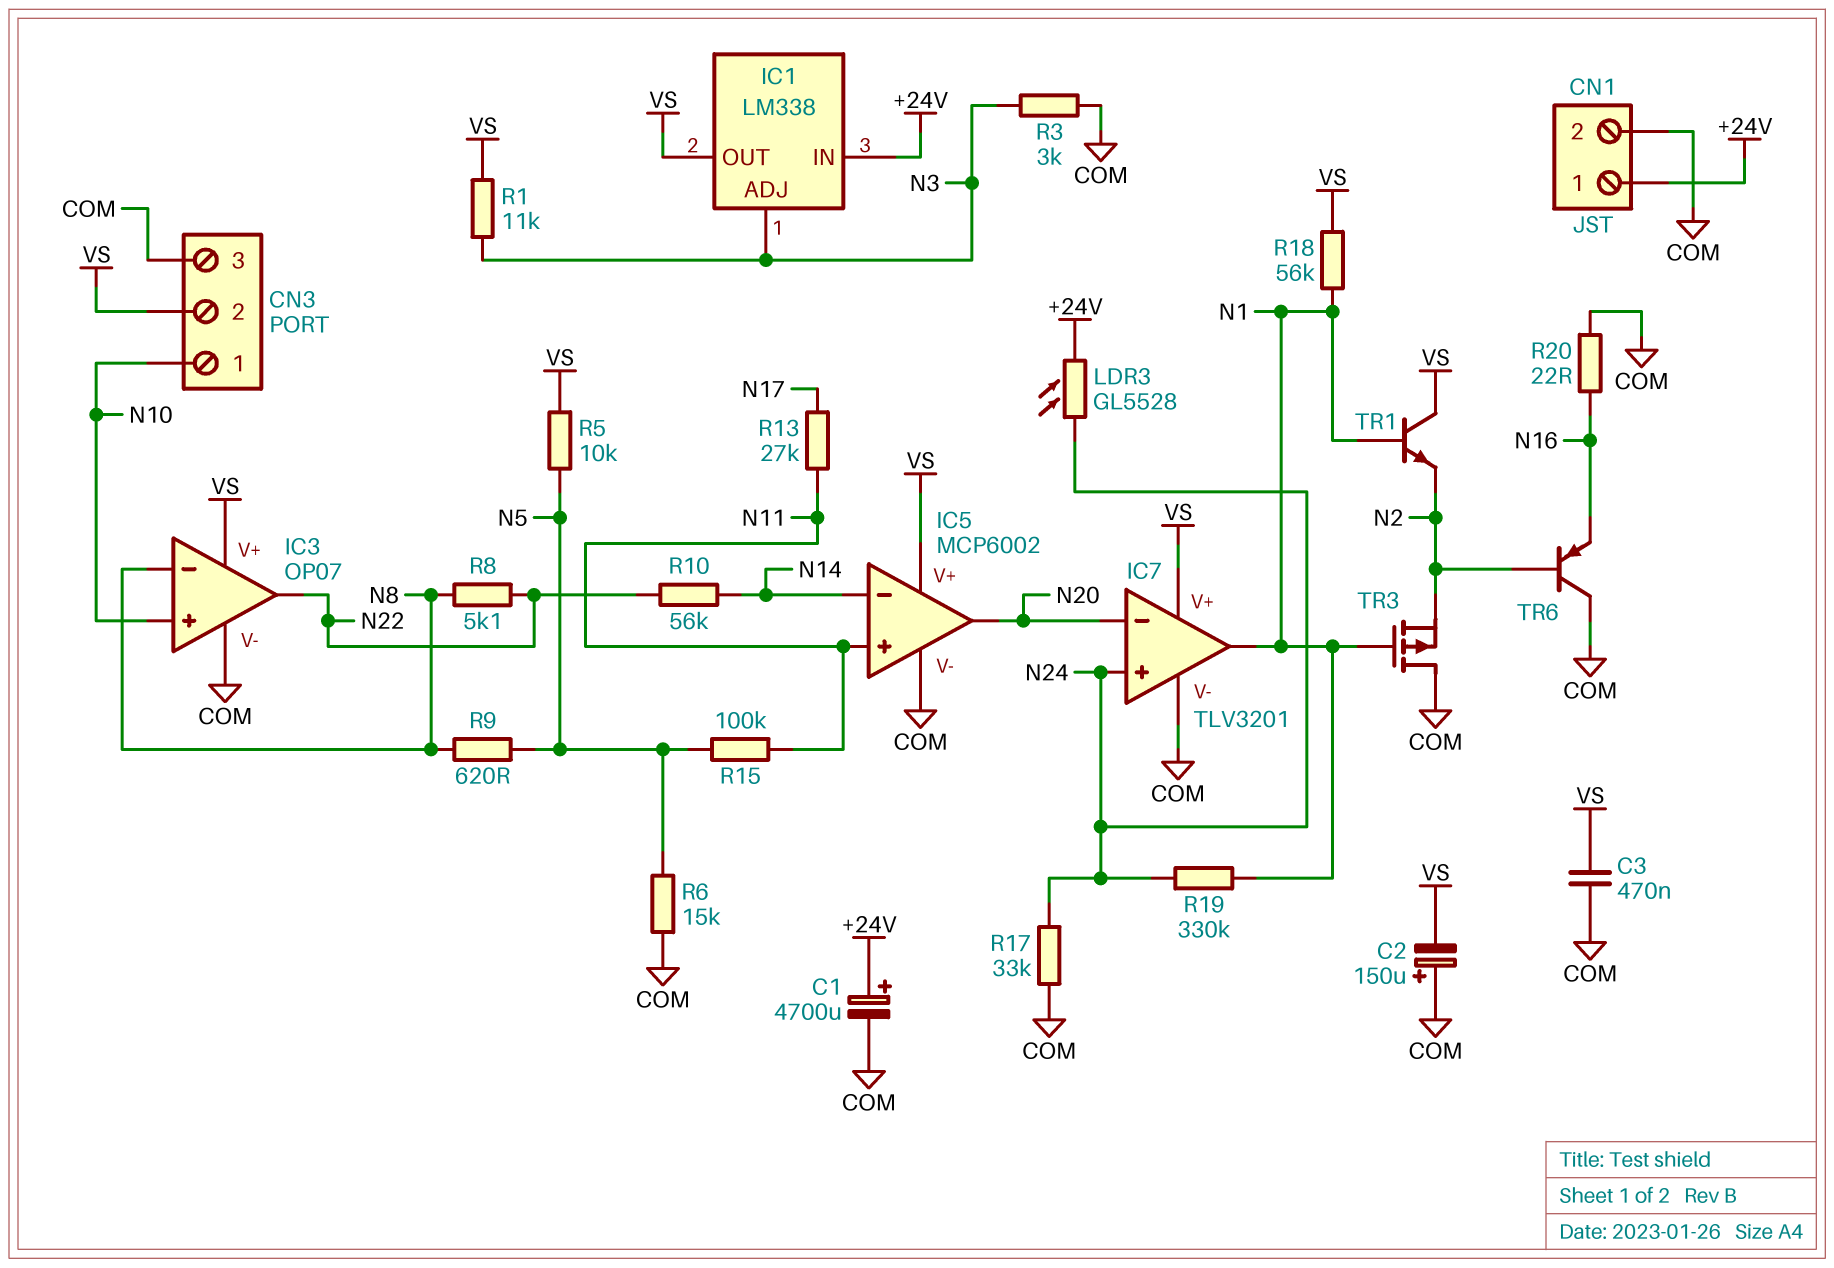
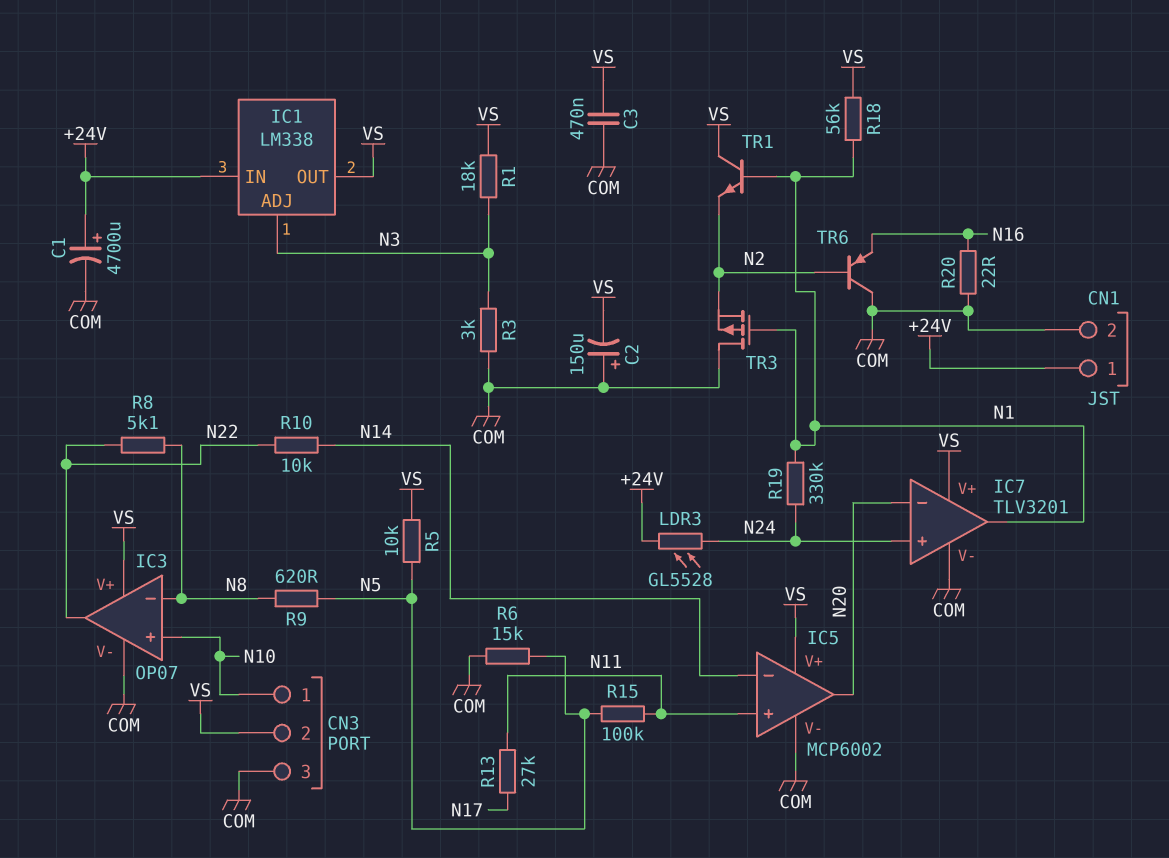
R1: 11k (N3, VS) -> 18k (N3, VS)
R10: 56k (N14, N22) -> 10k (N14, N22)
R17: 33k (COM, N24) -> none

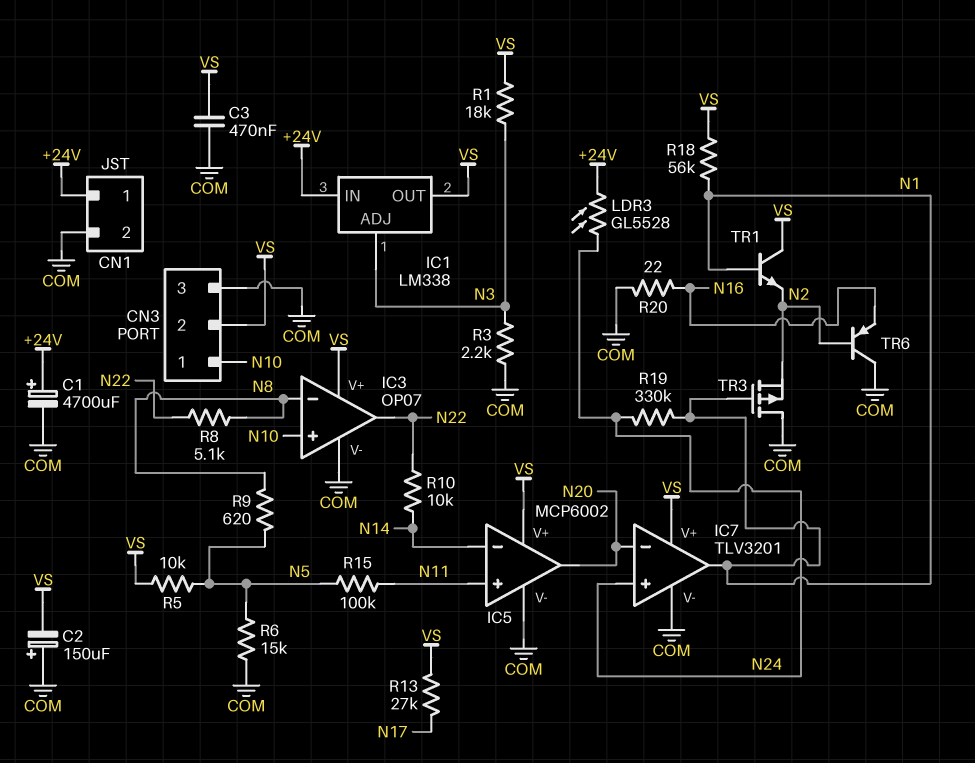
R3: 3k (COM, N3) -> 2.2k (COM, N3)
R13: 27k (N11, N17) -> 27k (N17, VS)

